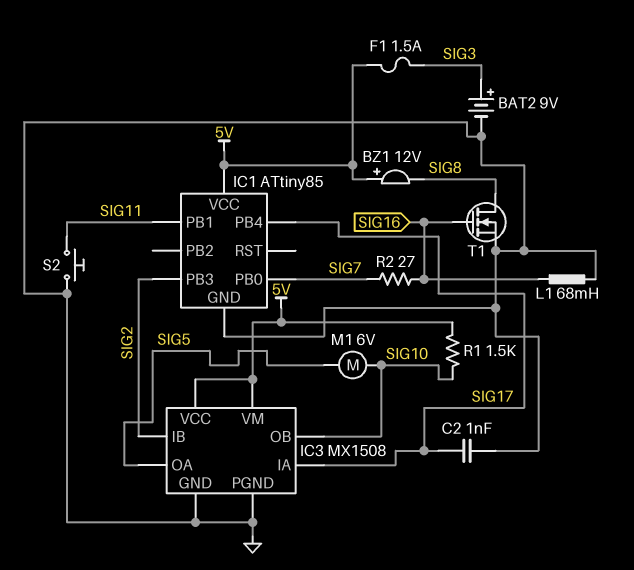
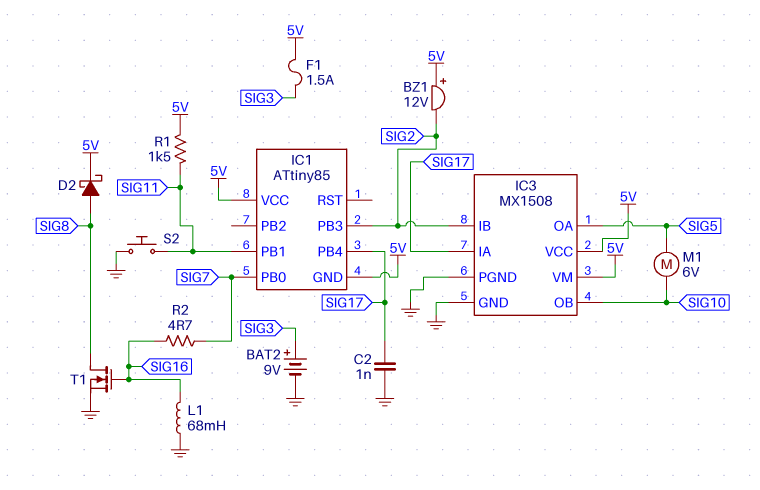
BZ1: buzzer 12V (plus 5V, minus SIG8) -> buzzer 12V (plus 5V, minus SIG2)
D2: none -> schottky (A SIG8, K 5V)
IC1 pin GND: GND -> 5V
R1: 1.5k (5V, SIG10) -> 1.5k (5V, SIG11)
R2: 27 (SIG7, SIG16) -> 4.7 (SIG7, SIG16)

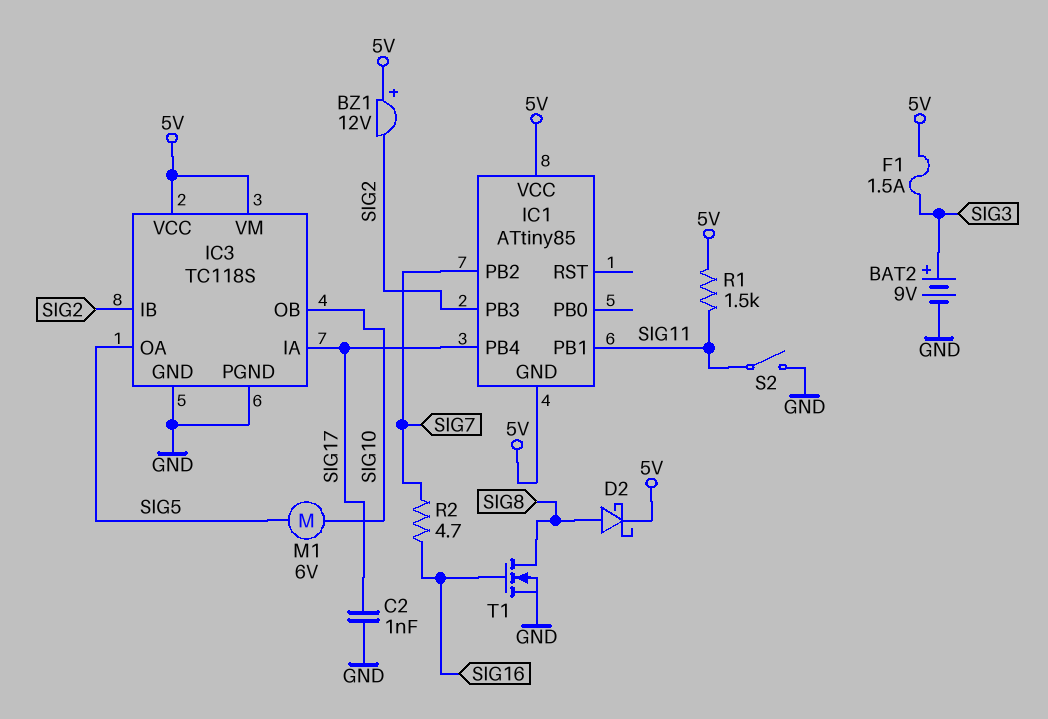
IC1 pin PB0: SIG7 -> none
IC1 pin PB2: none -> SIG7
IC3: MX1508 -> TC118S
L1: 68mH (GND, SIG16) -> none
S2: button (GND, SIG11) -> switch (GND, SIG11)

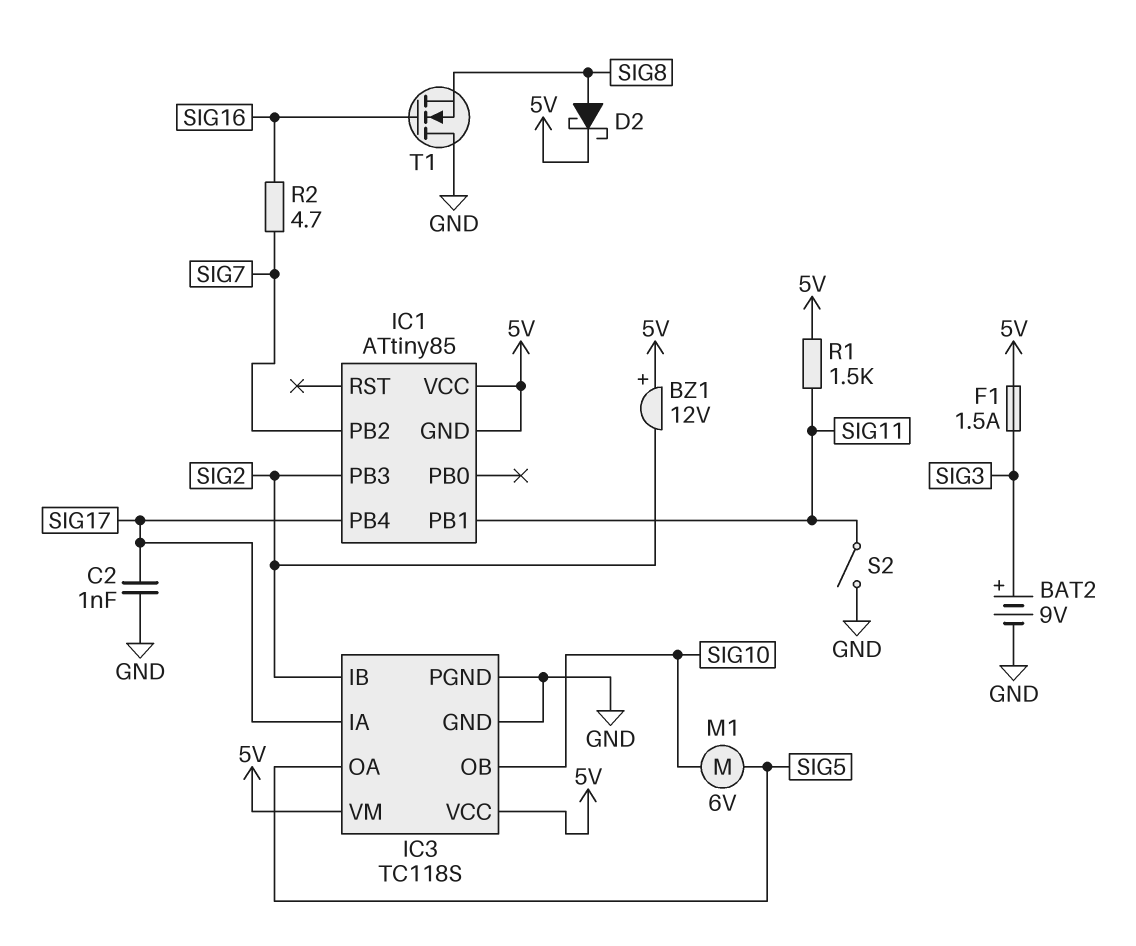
T1: NMOS (G SIG16, D SIG8, S GND) -> NMOS (G SIG16, D GND, S SIG8)

